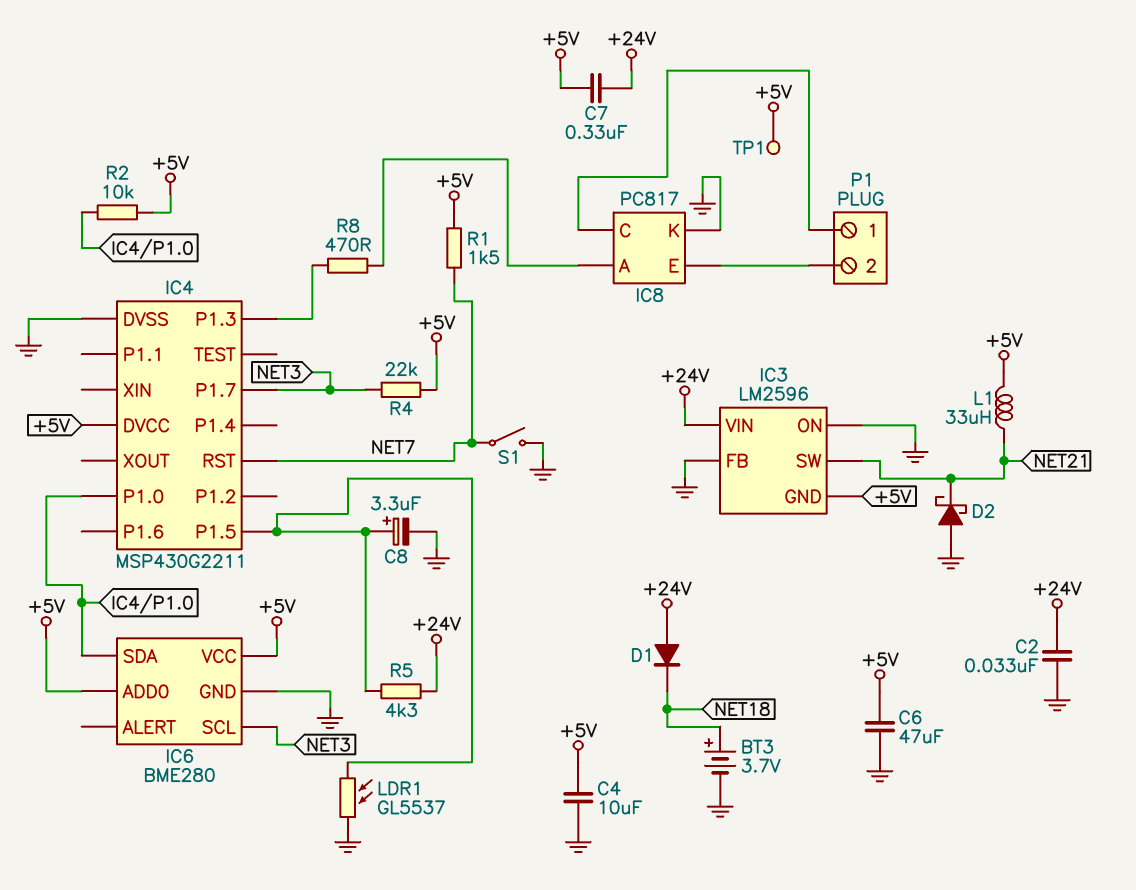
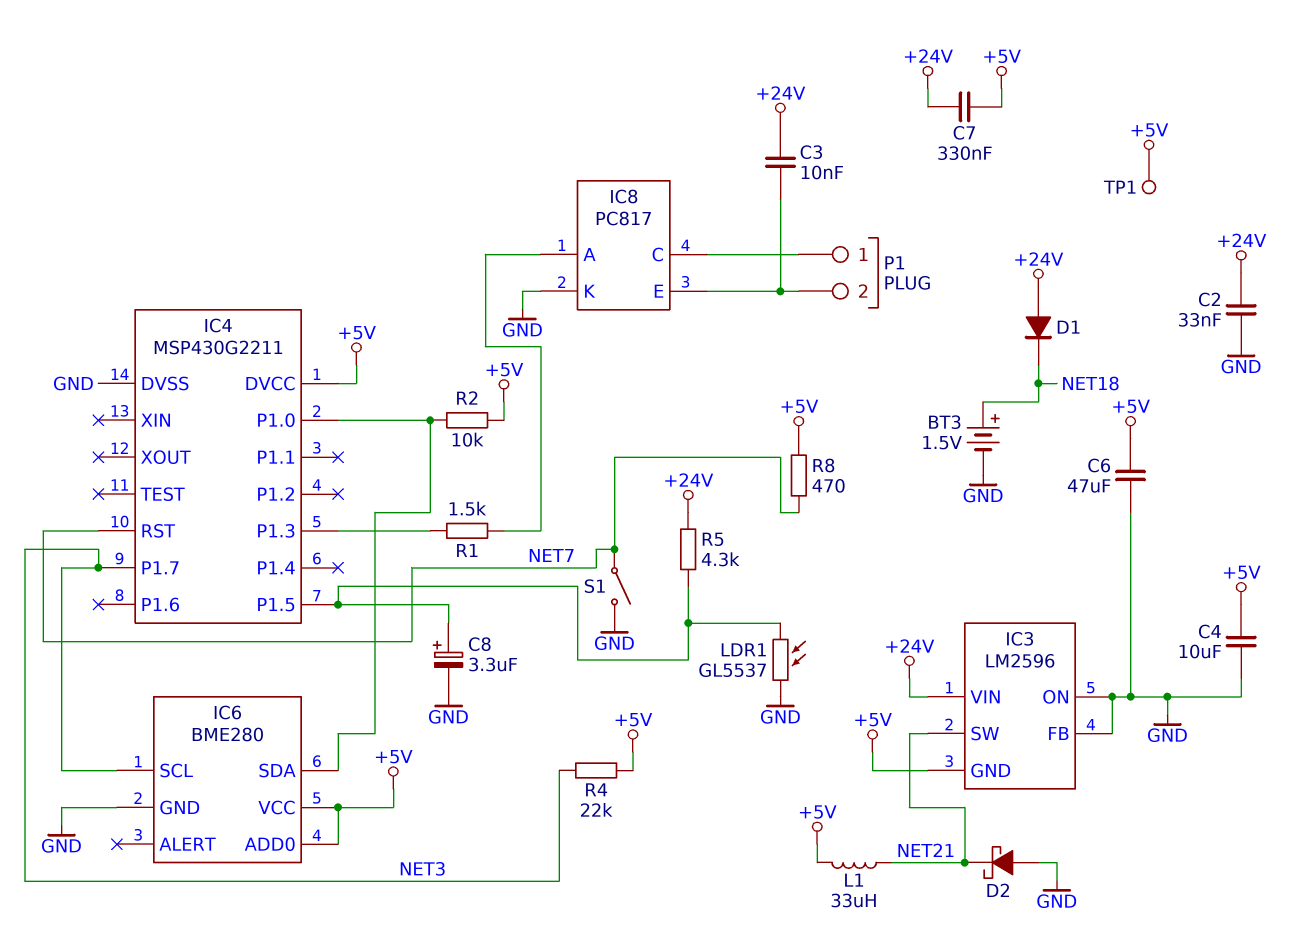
BT3: 3.7V (plus NET18, minus GND) -> 1.5V (plus NET18, minus GND)
C3: none -> 10nF (+24V, IC8/E)
R1: 1.5k (+5V, NET7) -> 1.5k (IC4/P1.3, IC8/A)
R8: 470 (IC4/P1.3, IC8/A) -> 470 (+5V, NET7)

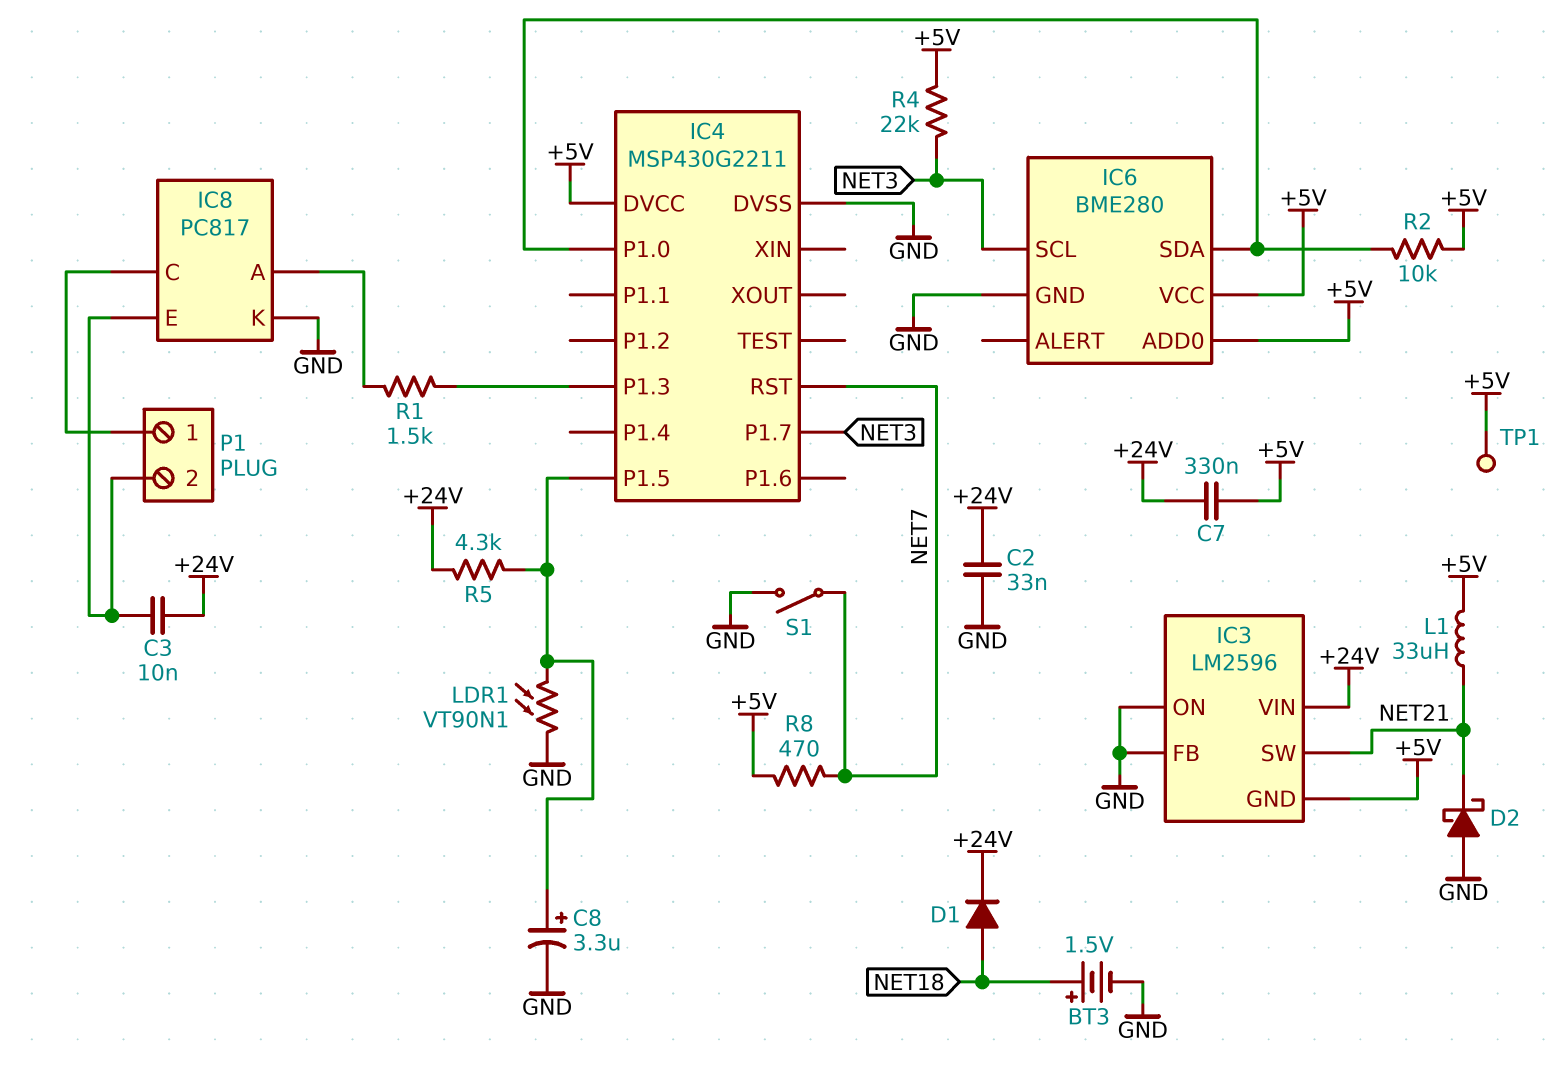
C4: 10uF (+5V, GND) -> none
C6: 47uF (+5V, GND) -> none
D1: diode (A +24V, K NET18) -> diode (A NET18, K +24V)
LDR1: GL5537 (GND, IC4/P1.5) -> VT90N1 (GND, IC4/P1.5)

